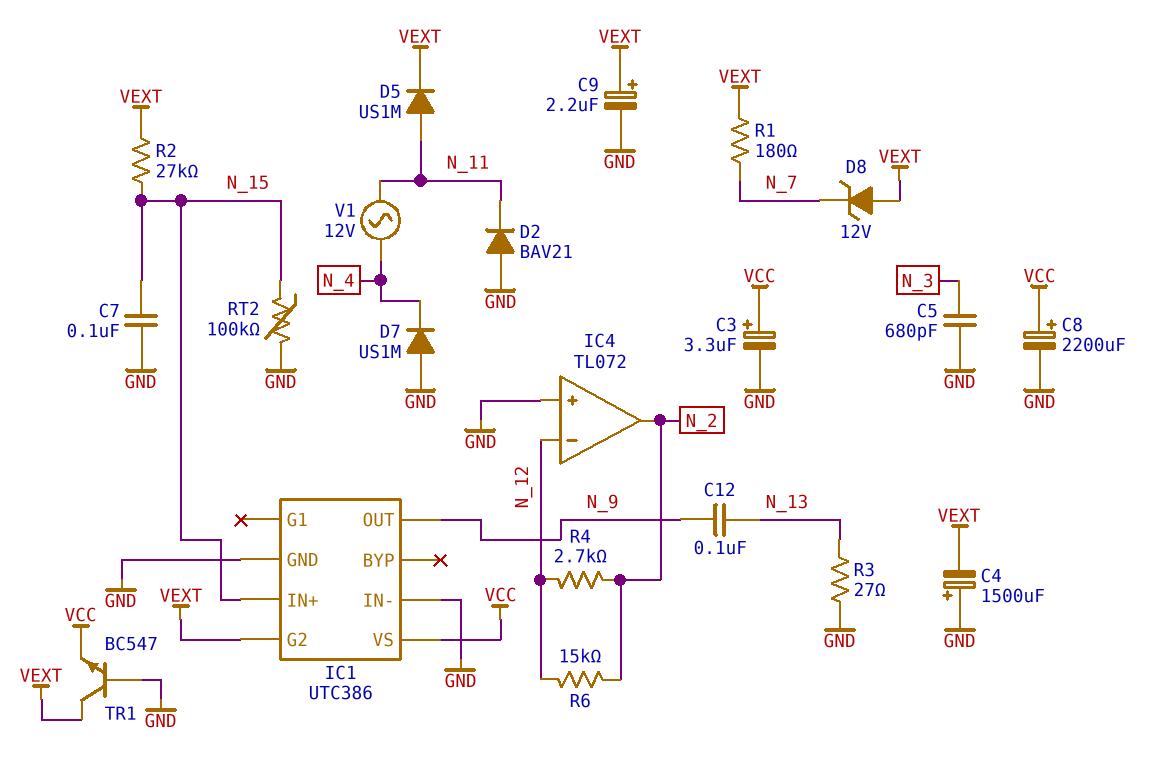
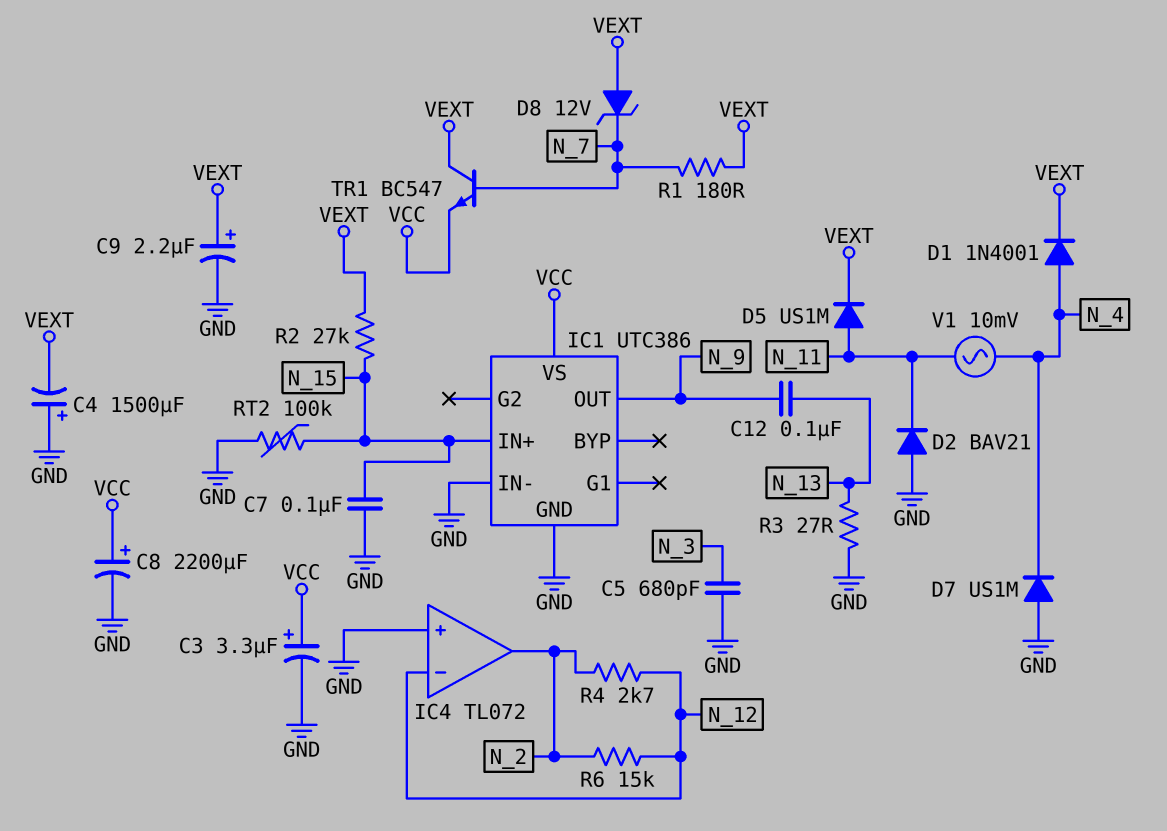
D1: none -> diode 1N4001 (A N_4, K VEXT)
IC1 pin G2: VEXT -> none
TR1: NPN BC547 (B GND, C VEXT, E VCC) -> NPN BC547 (B N_7, C VEXT, E VCC)
V1: AC 12V (N_4, N_11) -> AC 10mV (N_4, N_11)

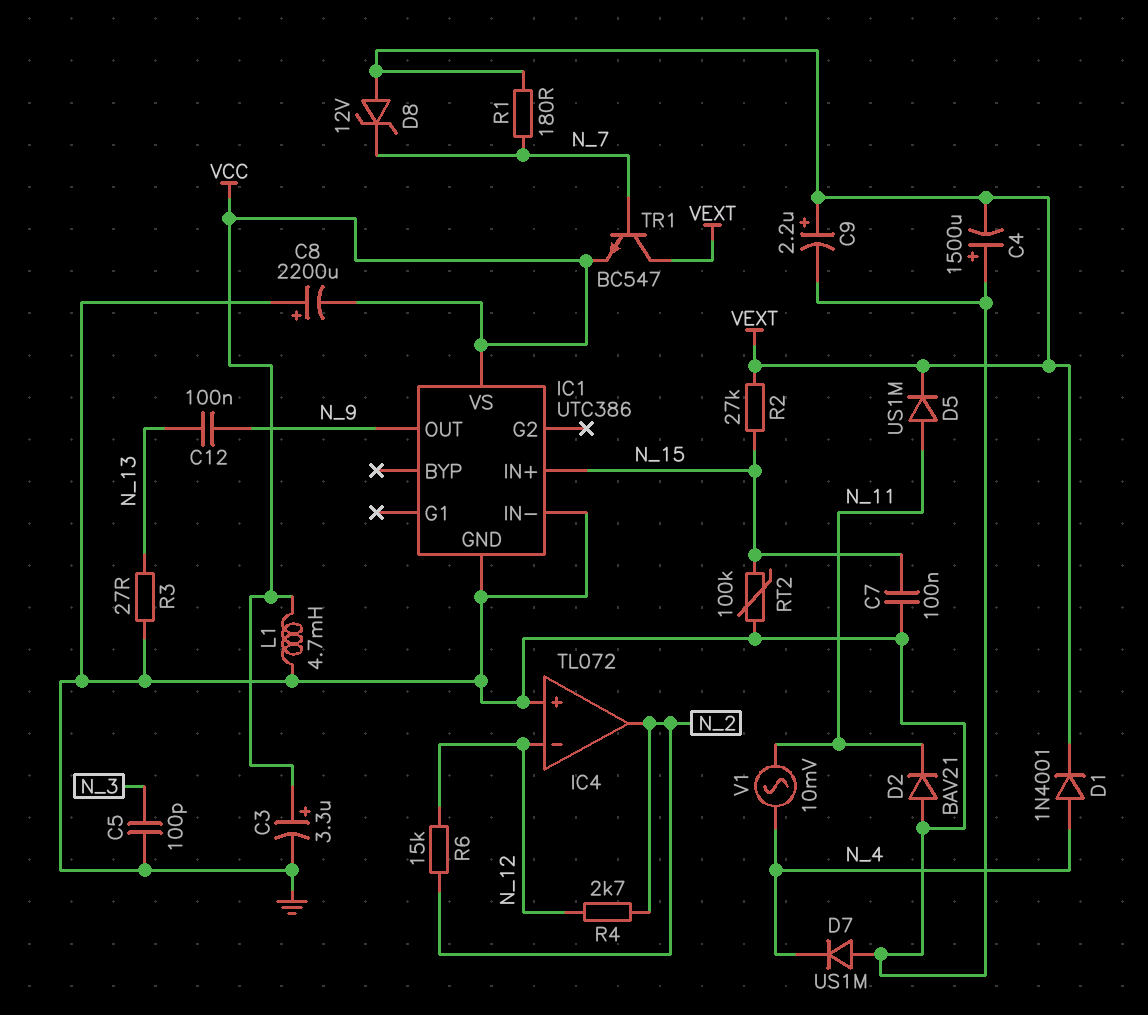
C5: 680pF (GND, N_3) -> 100pF (GND, N_3)
C8: 2200uF (plus VCC, minus GND) -> 2200uF (plus GND, minus VCC)
L1: none -> 4.7mH (GND, VCC)

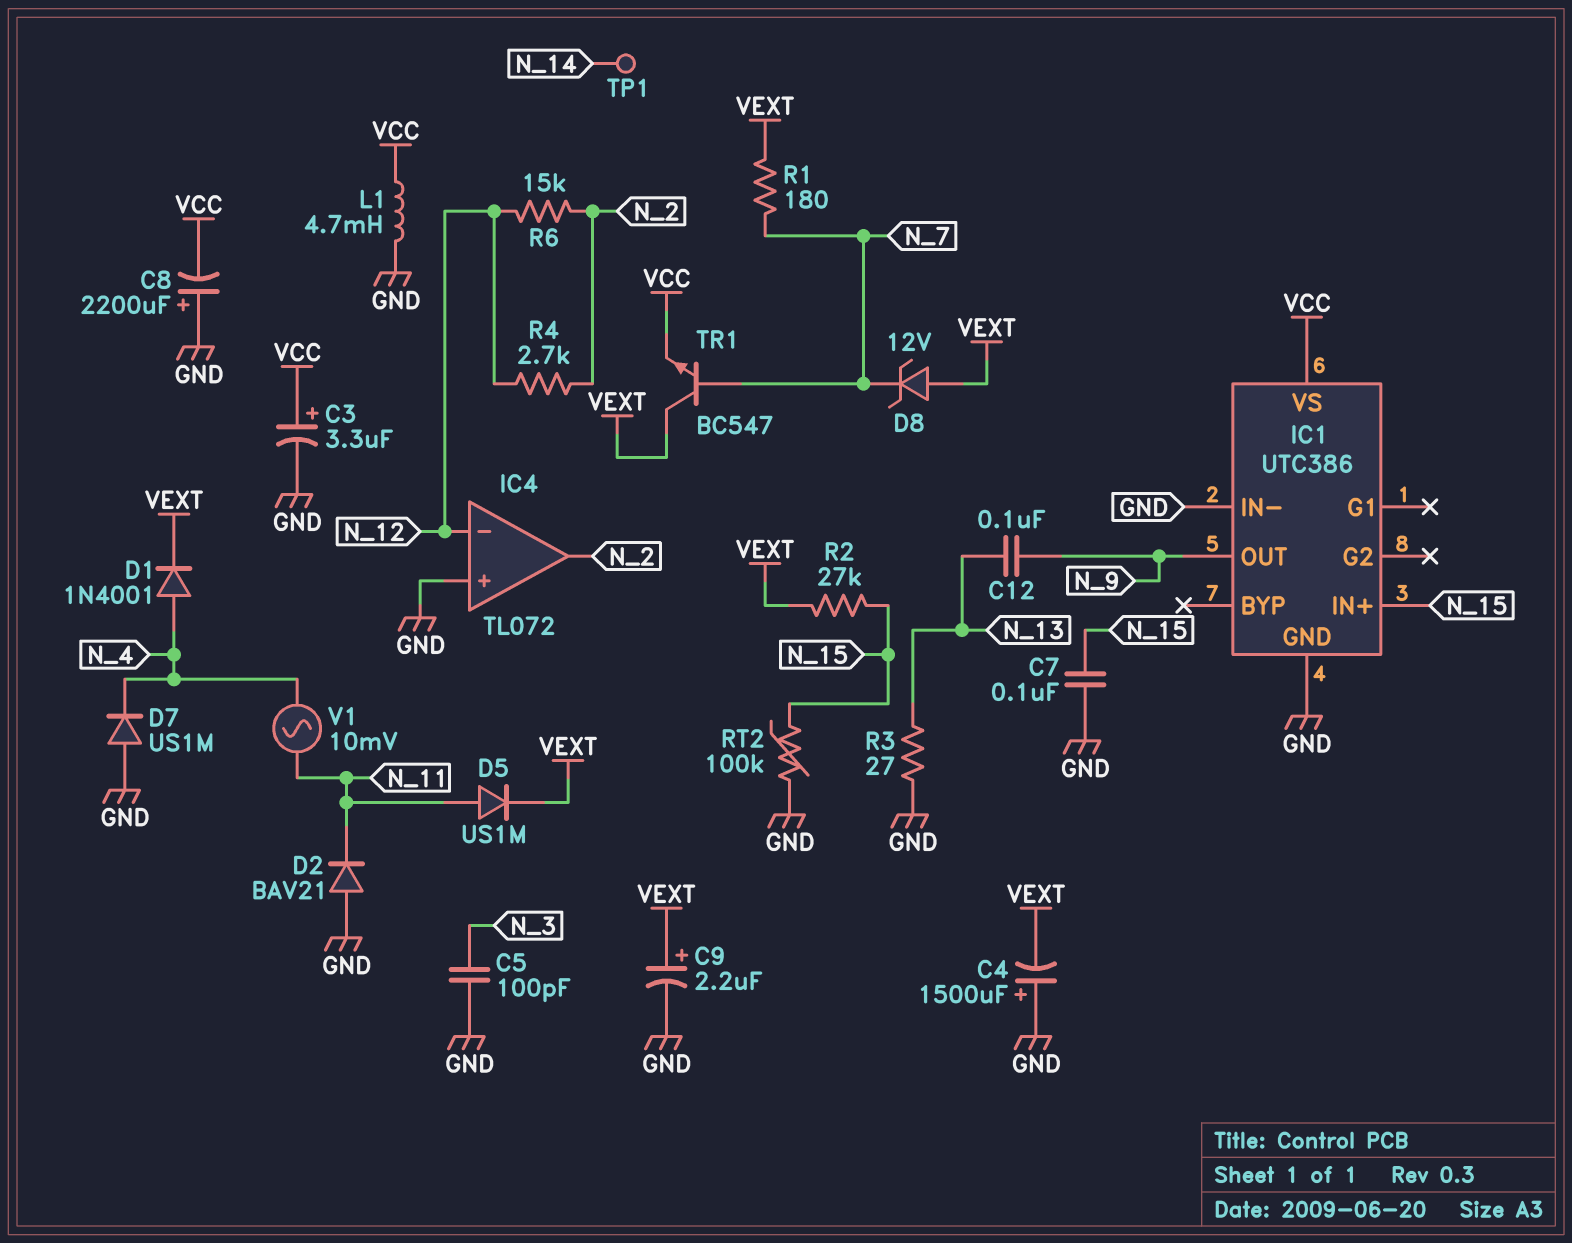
TP1: none -> test point (N_14)

